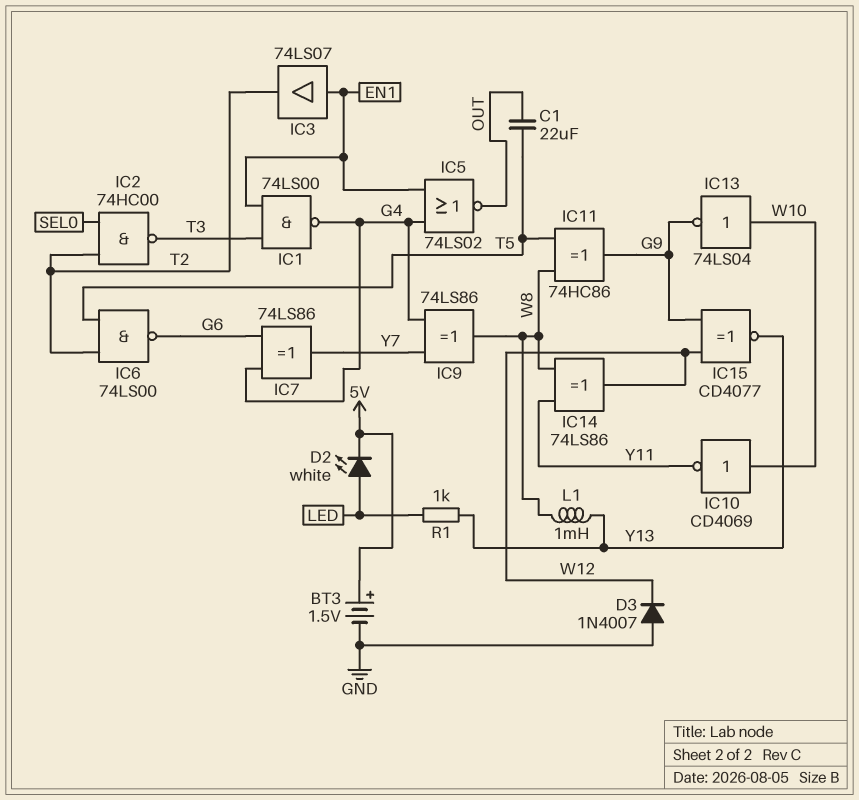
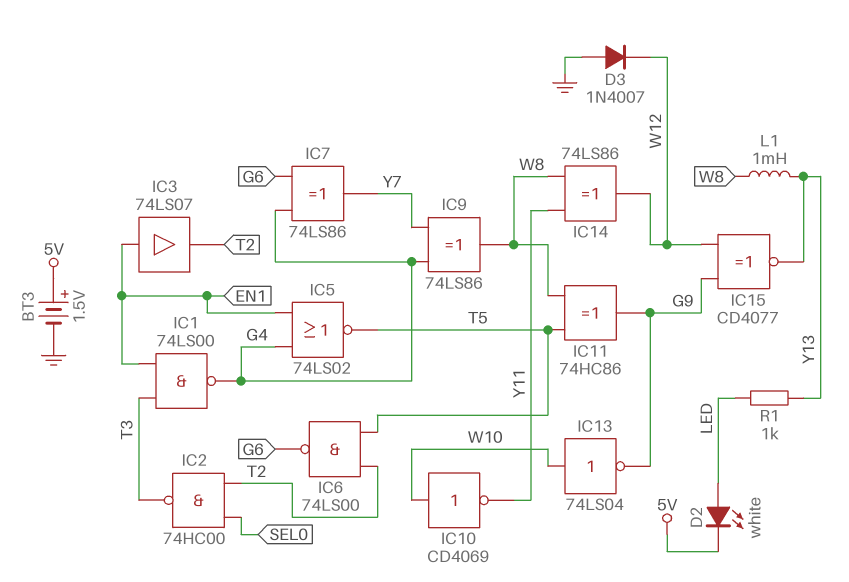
C1: 22uF (OUT, T5) -> none
IC5: NOR 74LS02 (in EN1, in G4, out OUT) -> NOR 74LS02 (in EN1, in G4, out T5)

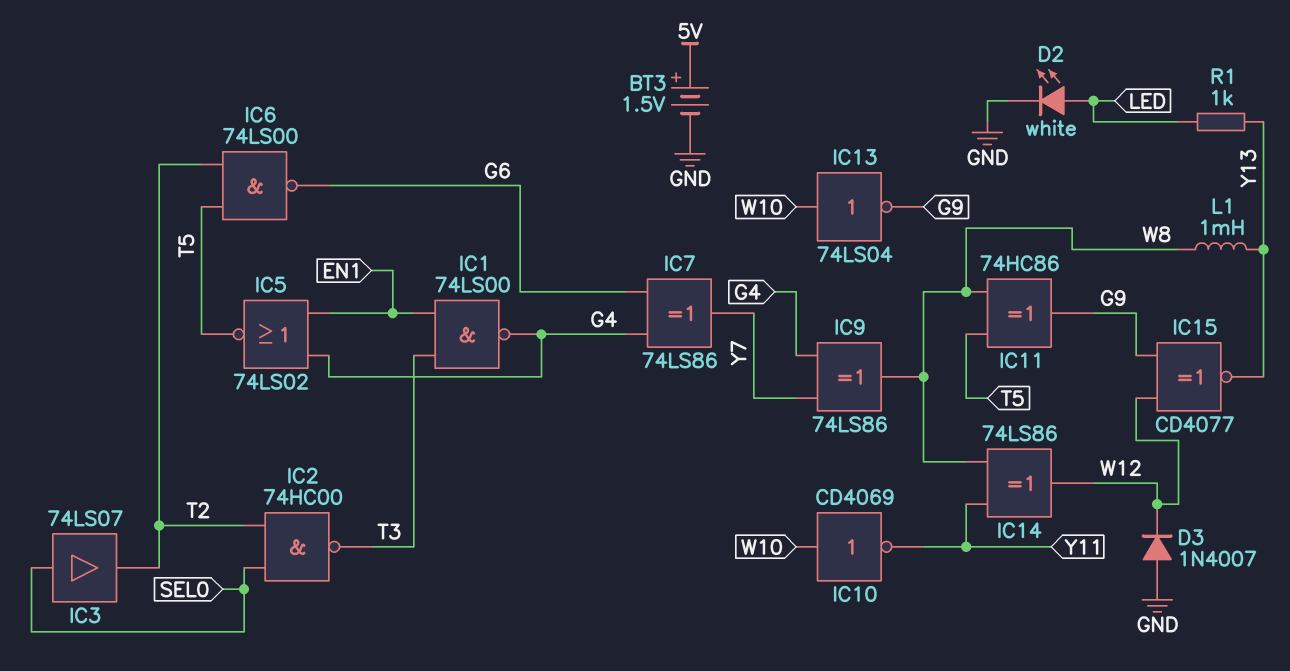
D2: LED white (A LED, K 5V) -> LED white (A LED, K GND)
IC3: buffer 74LS07 (in EN1, out T2) -> buffer 74LS07 (in SEL0, out T2)

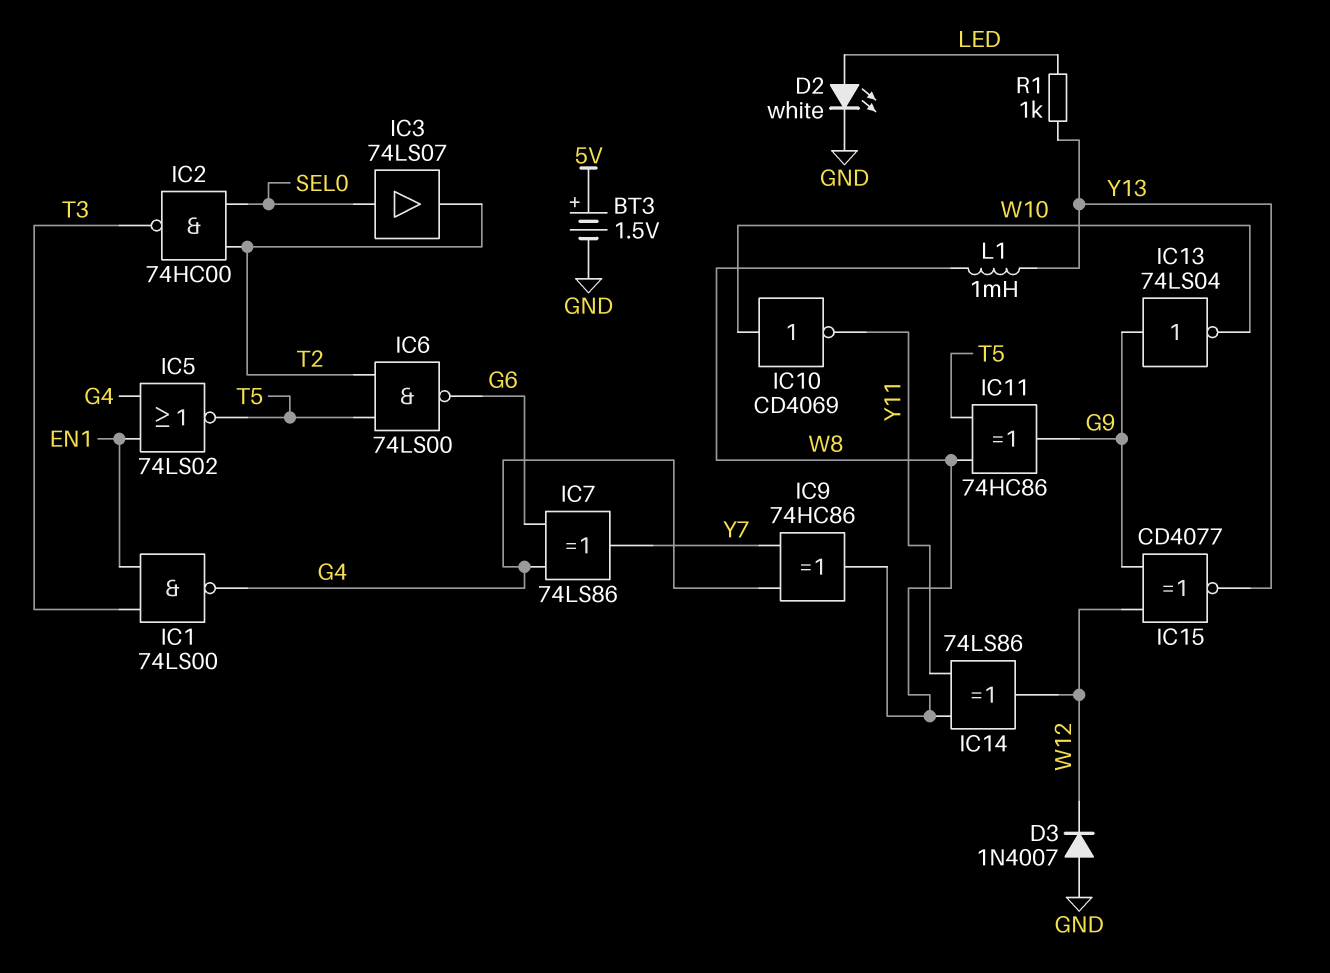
IC9: XOR 74LS86 (in G4, in Y7, out W8) -> XOR 74HC86 (in G4, in Y7, out W8)
IC13: NOT 74LS04 (in W10, out G9) -> NOT 74LS04 (in G9, out W10)

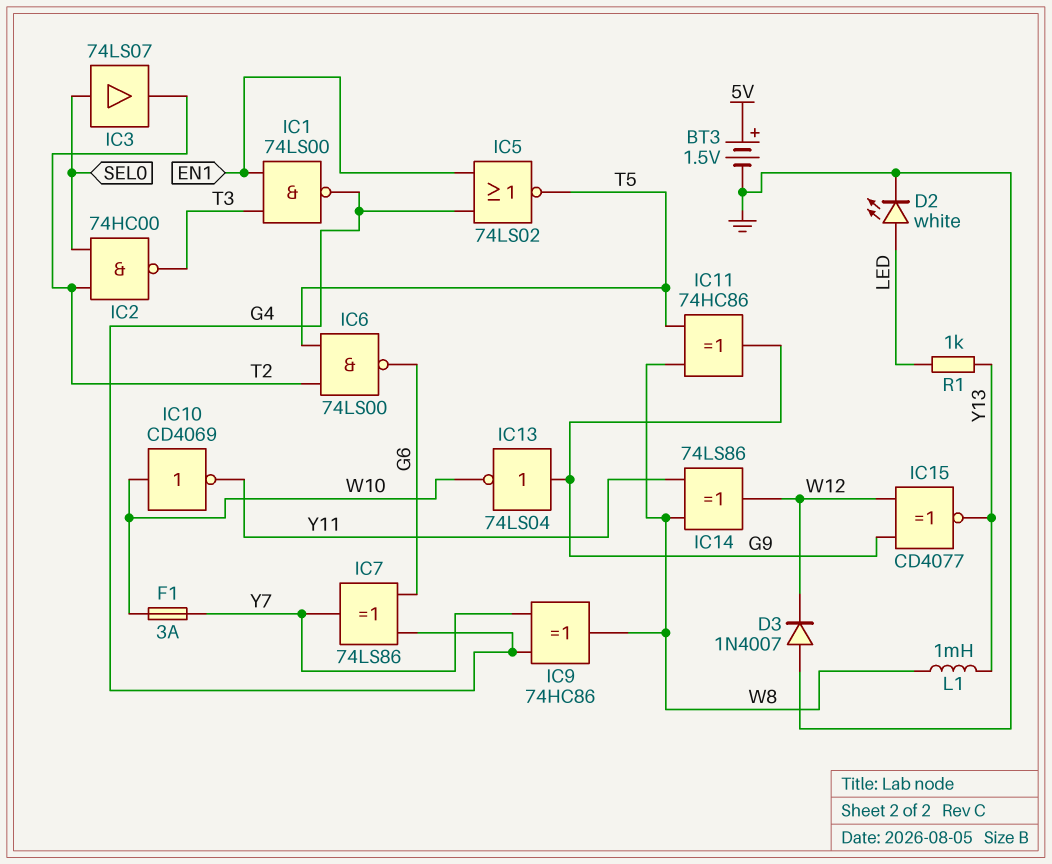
F1: none -> 3A (W10, Y7)

